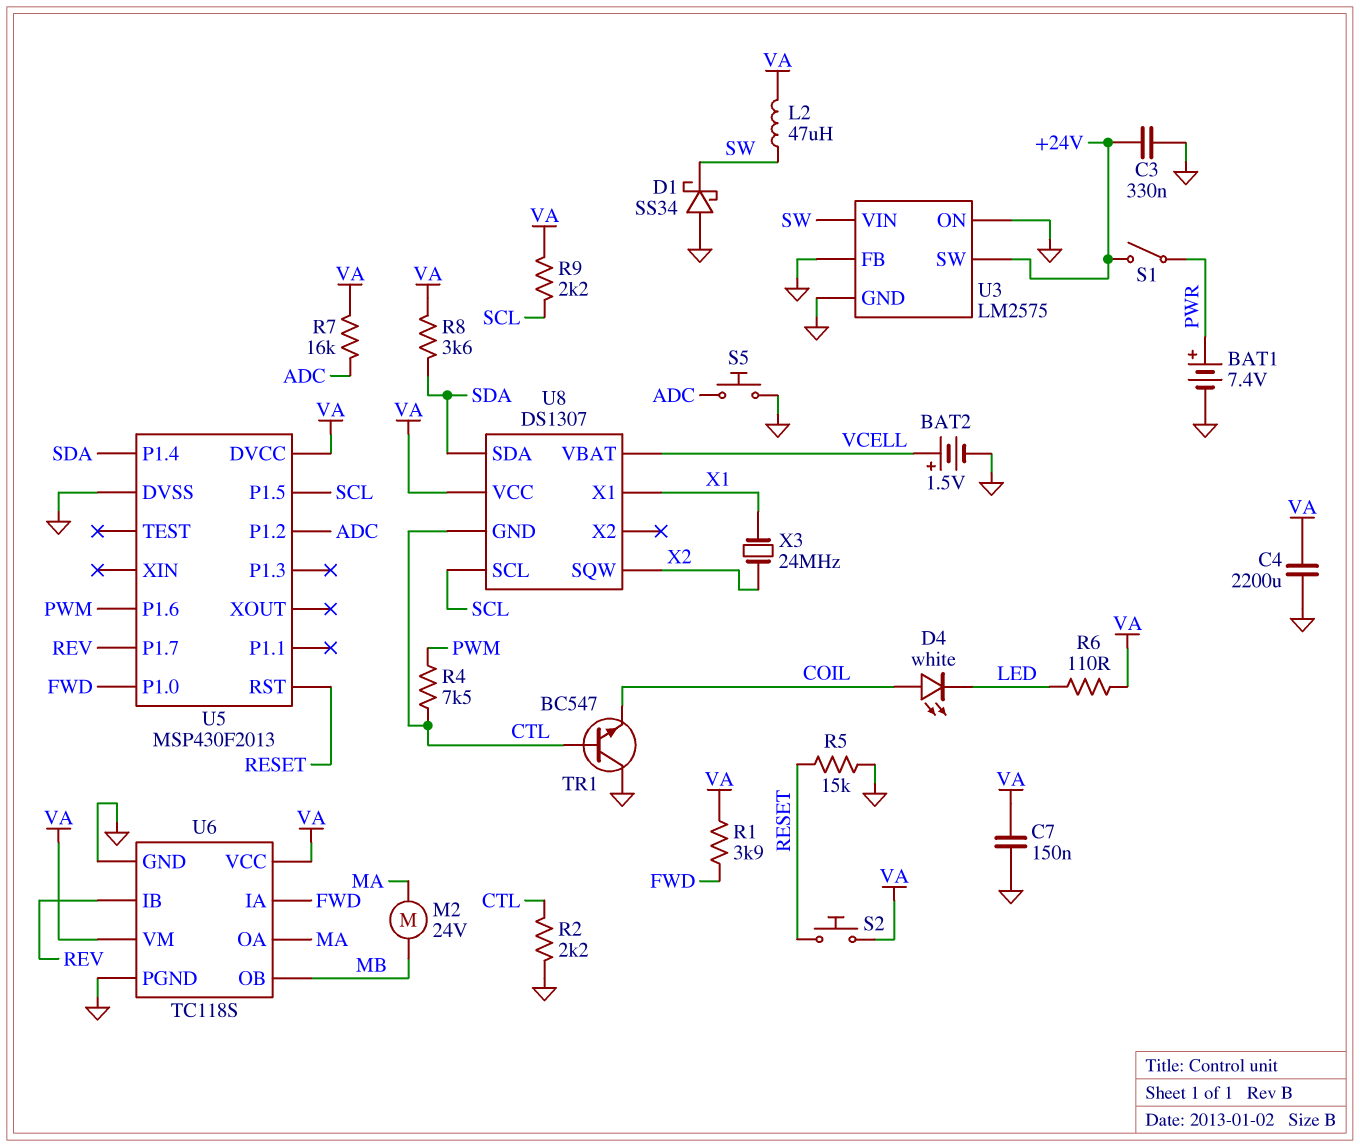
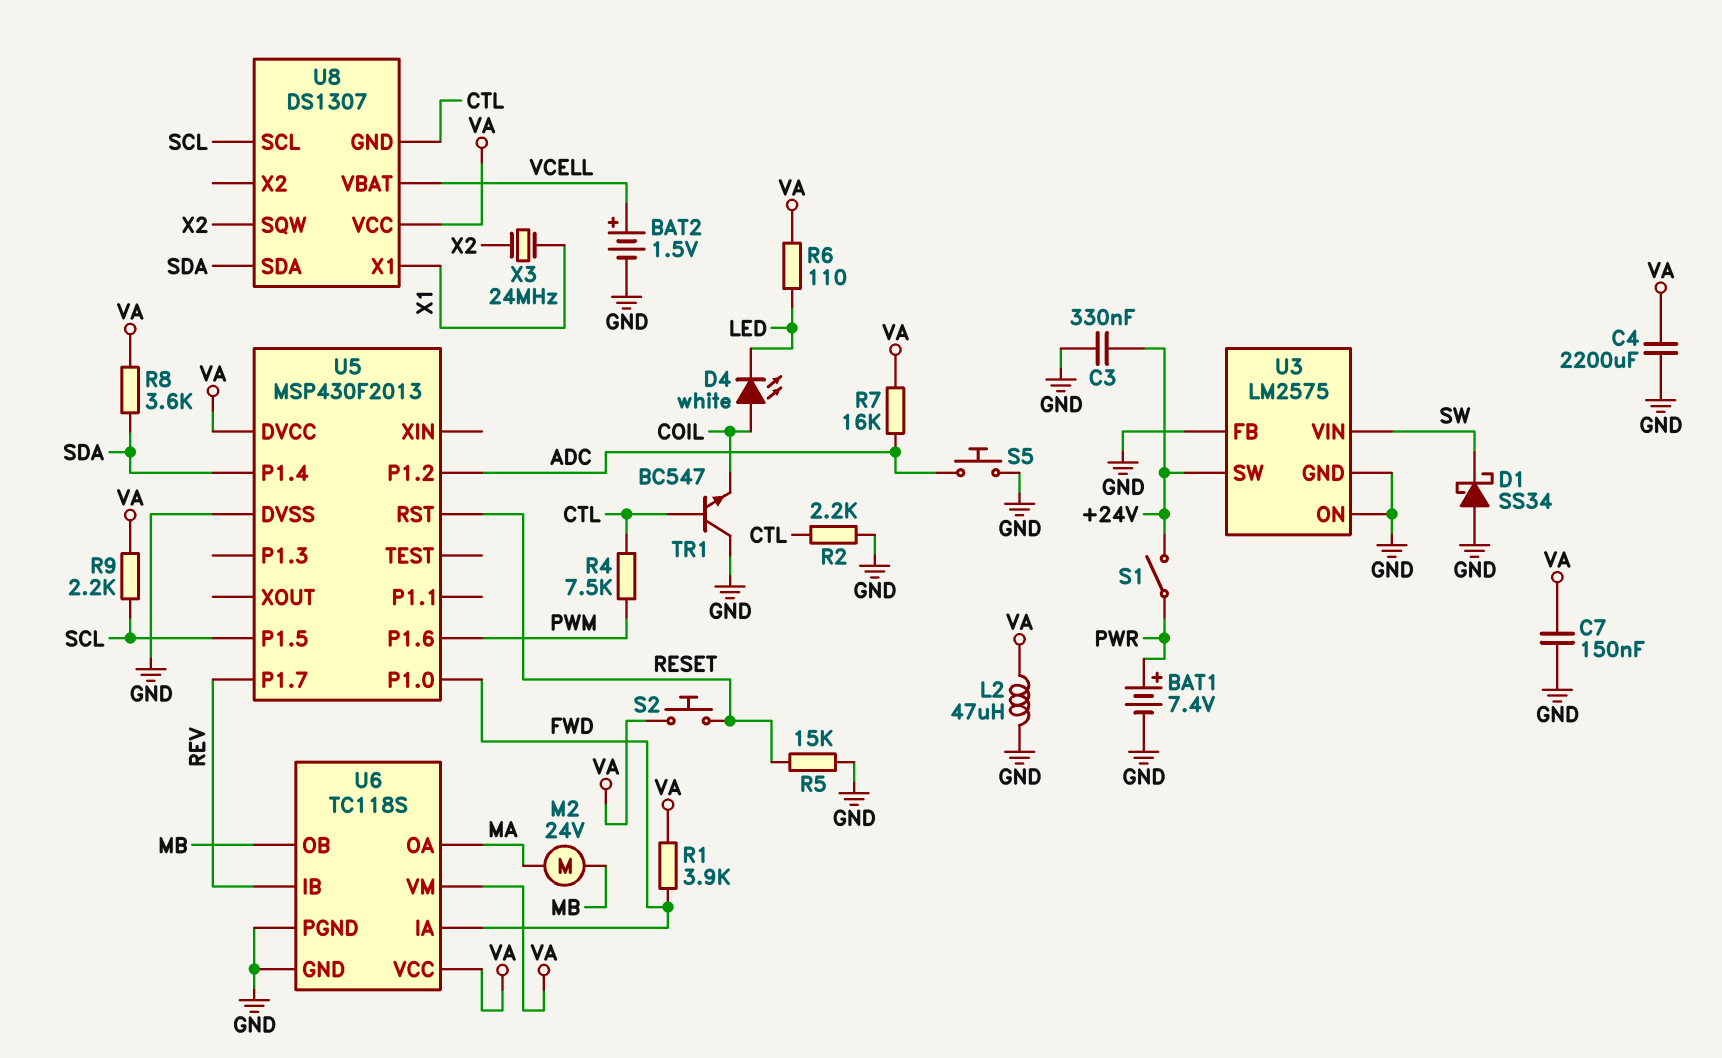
L2: 47uH (SW, VA) -> 47uH (GND, VA)

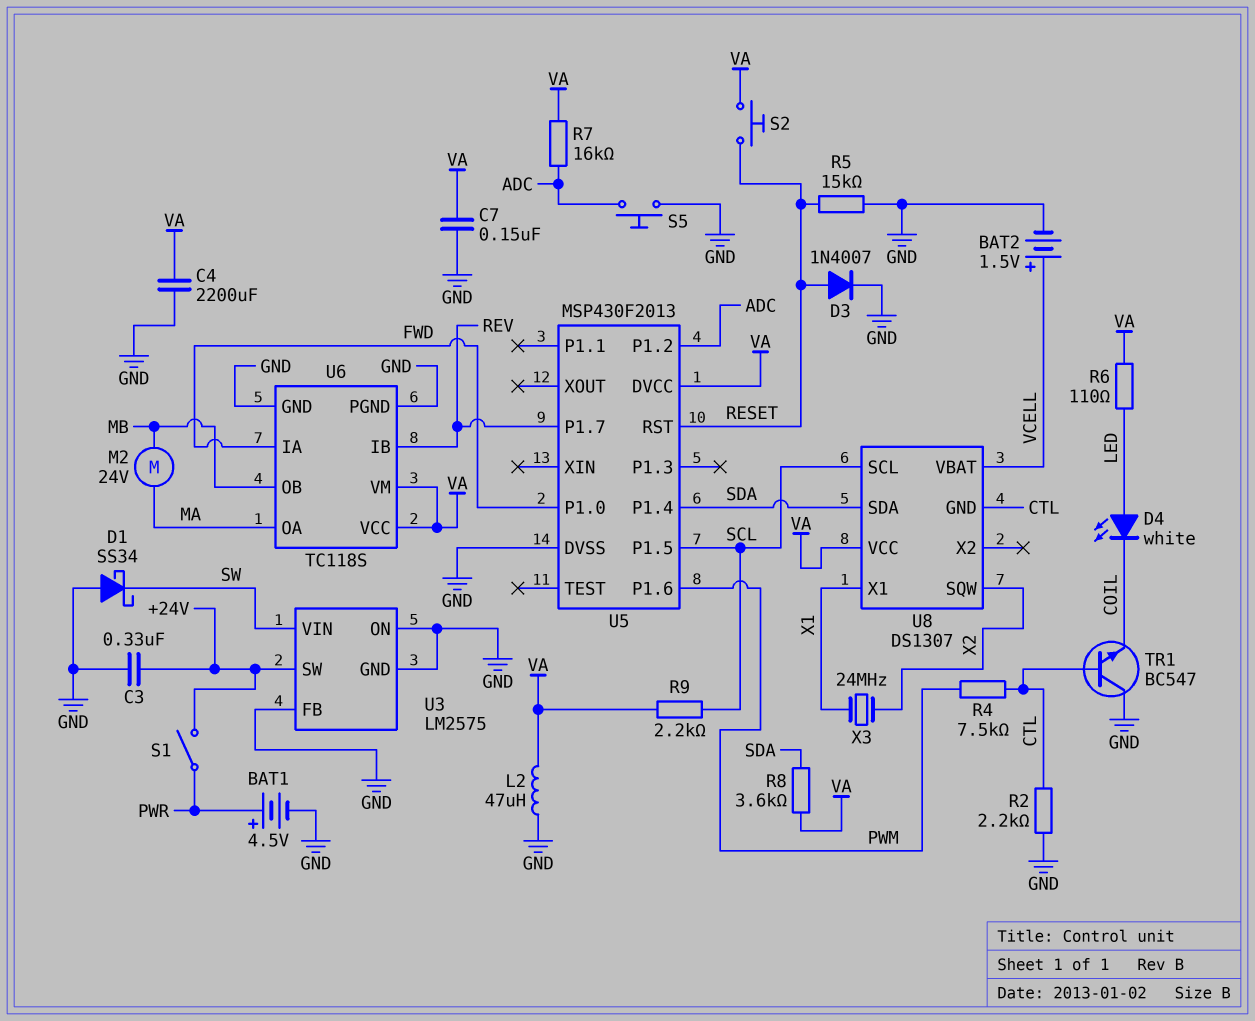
BAT1: 7.4V (plus PWR, minus GND) -> 4.5V (plus PWR, minus GND)
D3: none -> diode 1N4007 (A RESET, K GND)
D4: LED white (A COIL, K LED) -> LED white (A LED, K COIL)
R1: 3.9k (FWD, VA) -> none

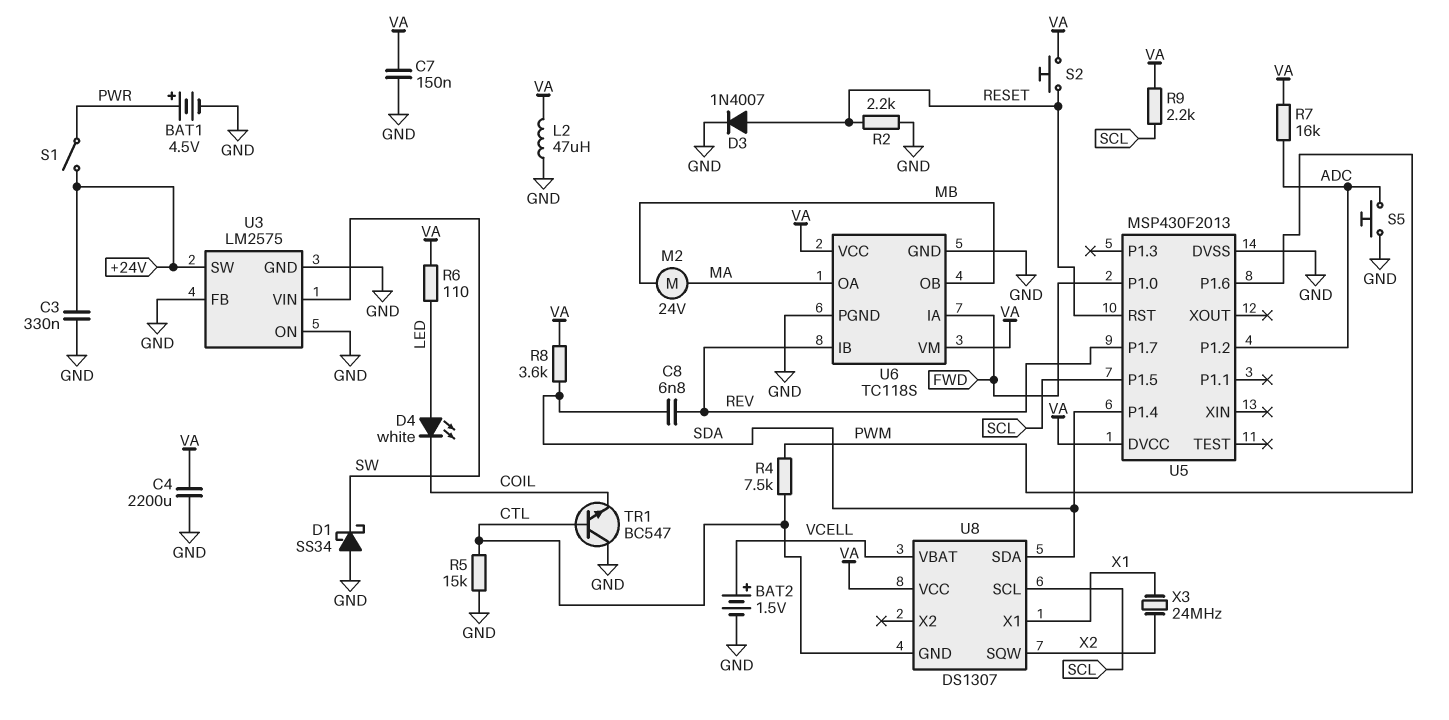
C8: none -> 6.8nF (REV, SDA)
R2: 2.2k (CTL, GND) -> 2.2k (GND, RESET)
R5: 15k (GND, RESET) -> 15k (CTL, GND)

